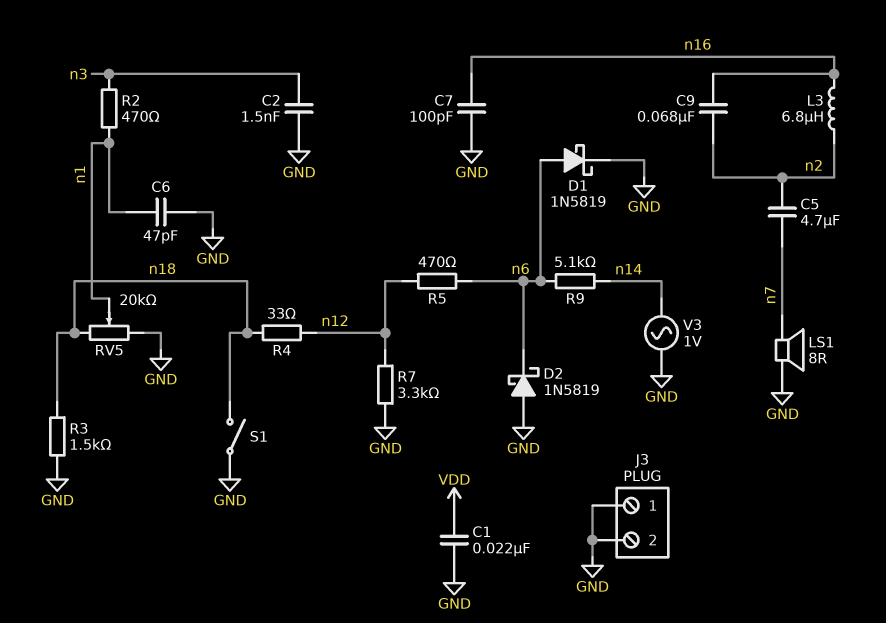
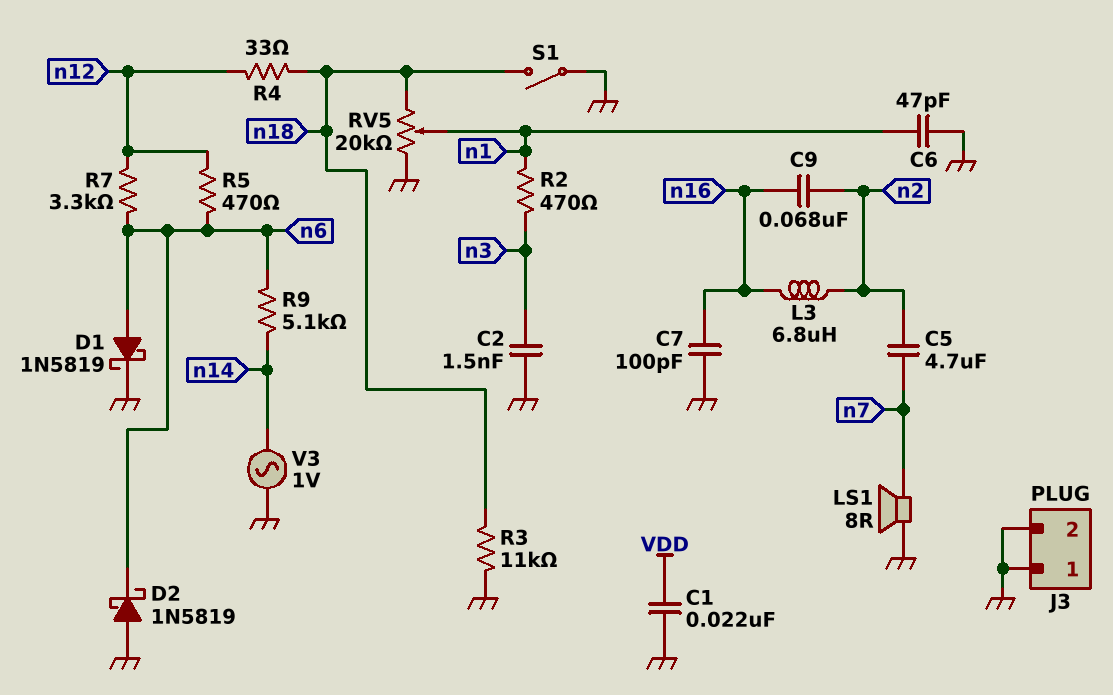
R3: 1.5k (GND, n18) -> 11k (GND, n18)
R7: 3.3k (GND, n12) -> 3.3k (n6, n12)

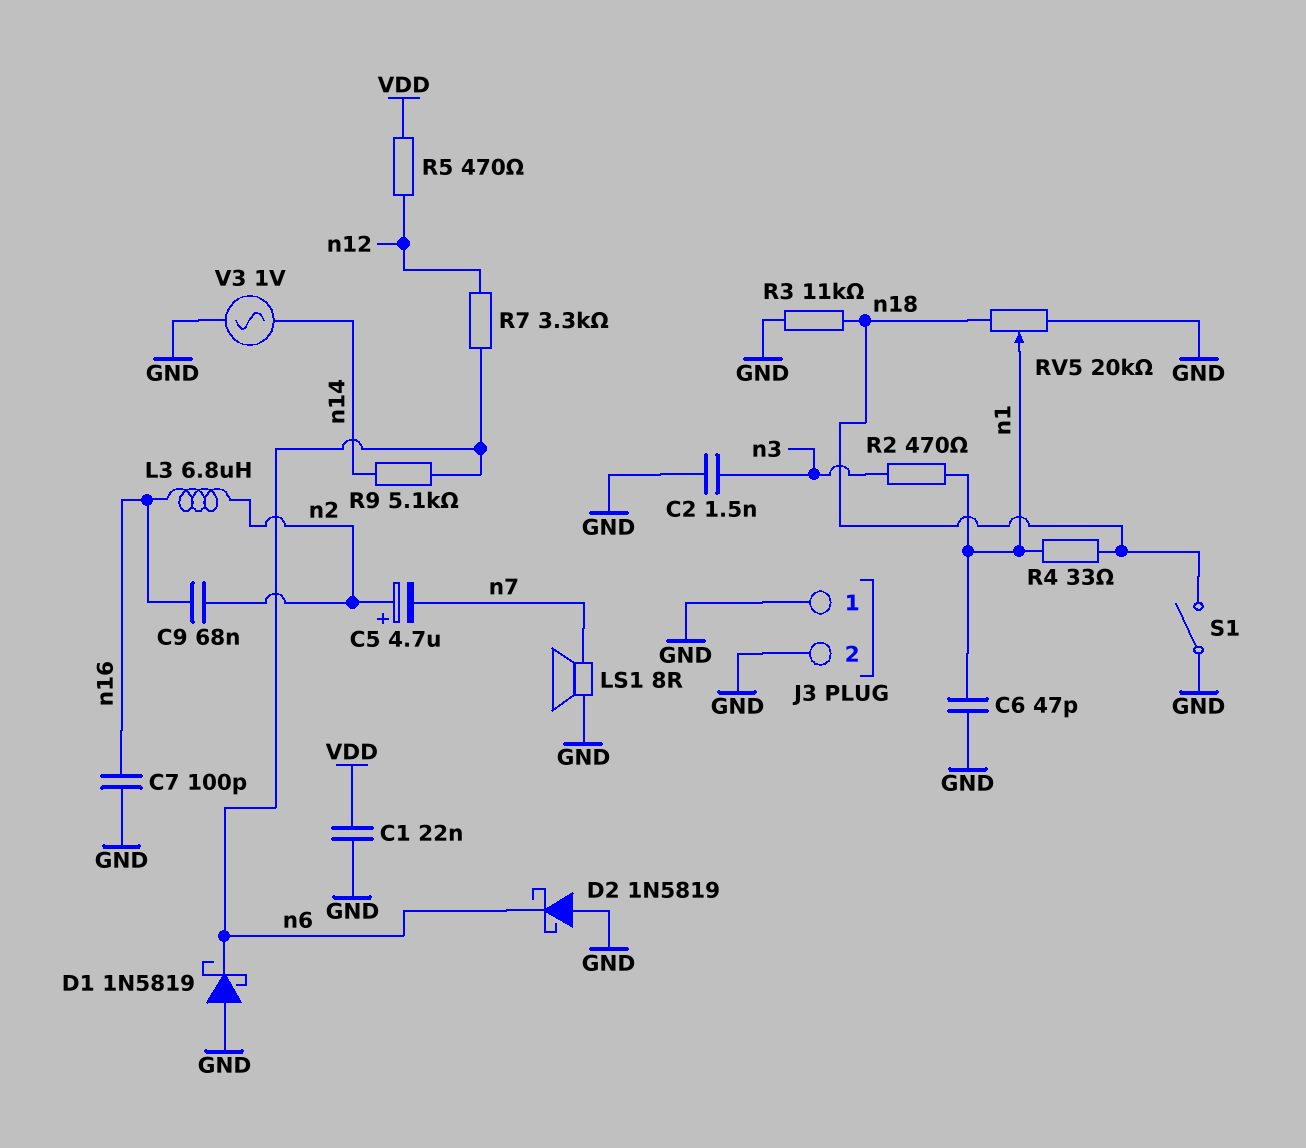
C5: 4.7uF (n2, n7) -> 4.7uF (plus n2, minus n7)
D1: schottky 1N5819 (A n6, K GND) -> schottky 1N5819 (A GND, K n6)
R4: 33 (n12, n18) -> 33 (n1, n18)
R5: 470 (n6, n12) -> 470 (VDD, n12)

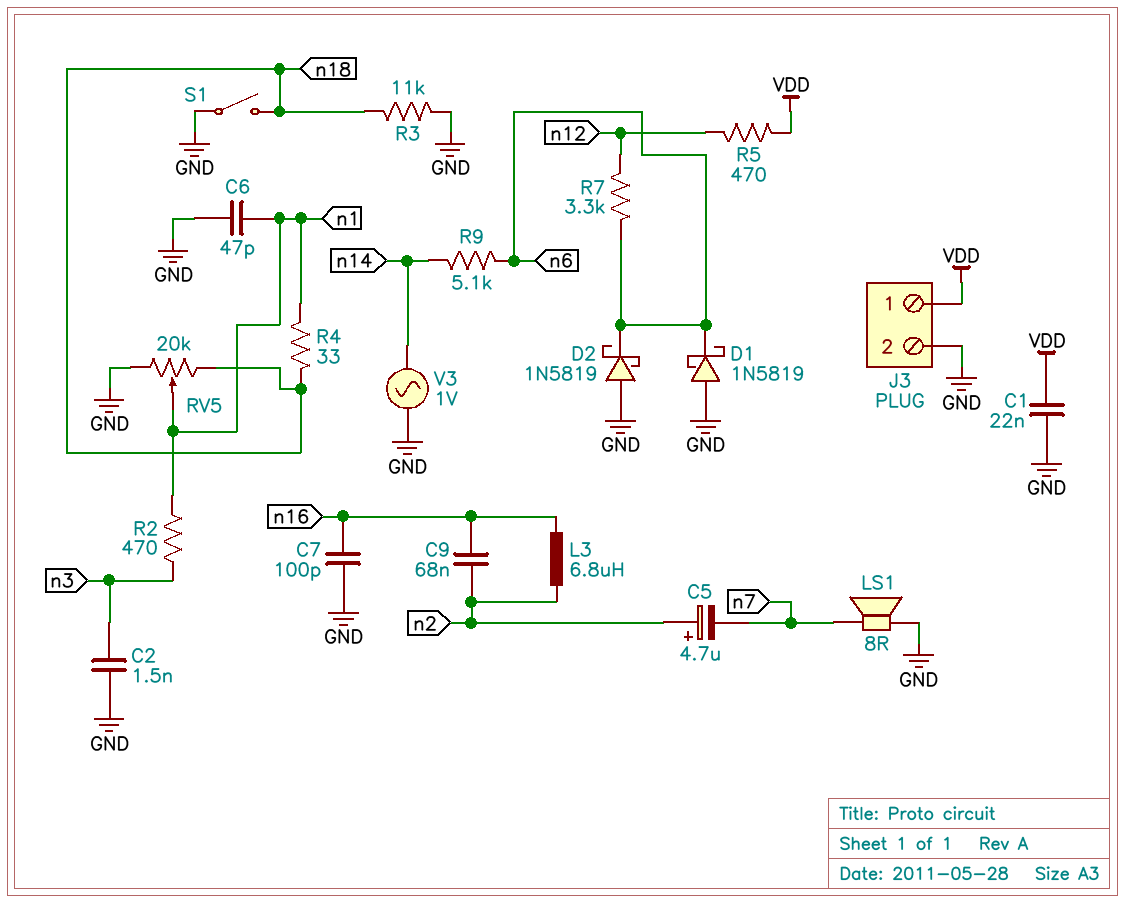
J3 pin 1: GND -> VDD

